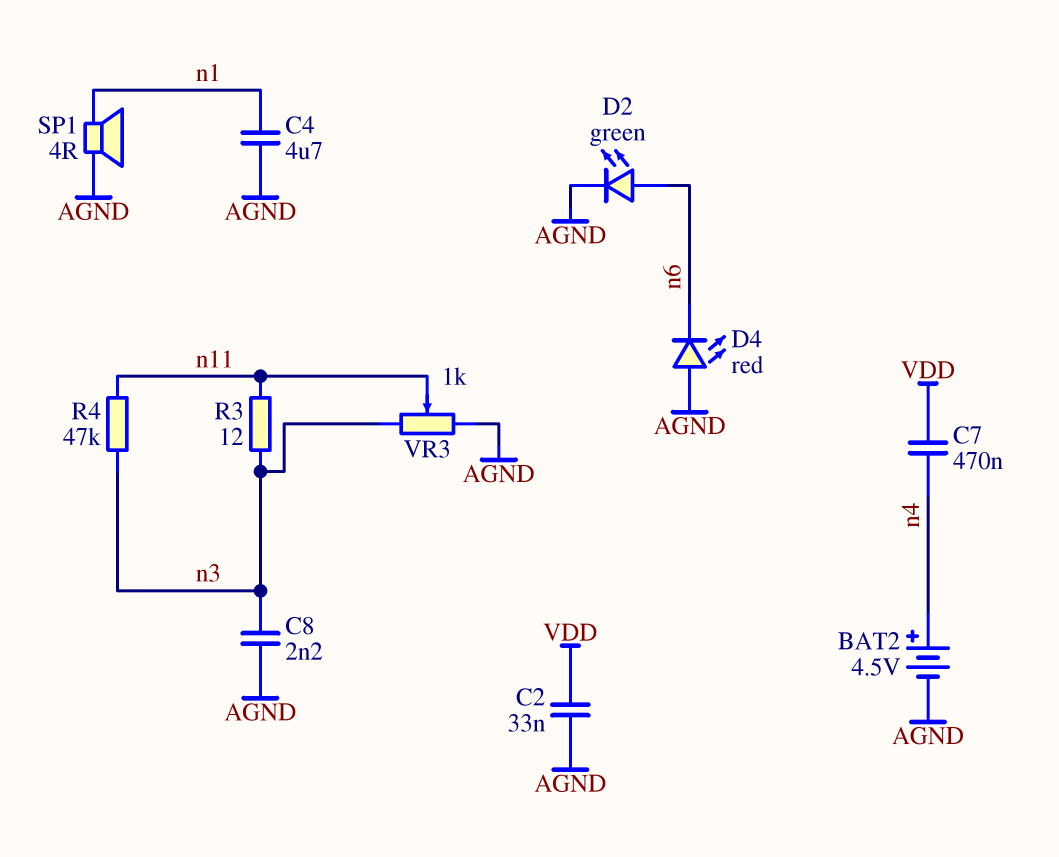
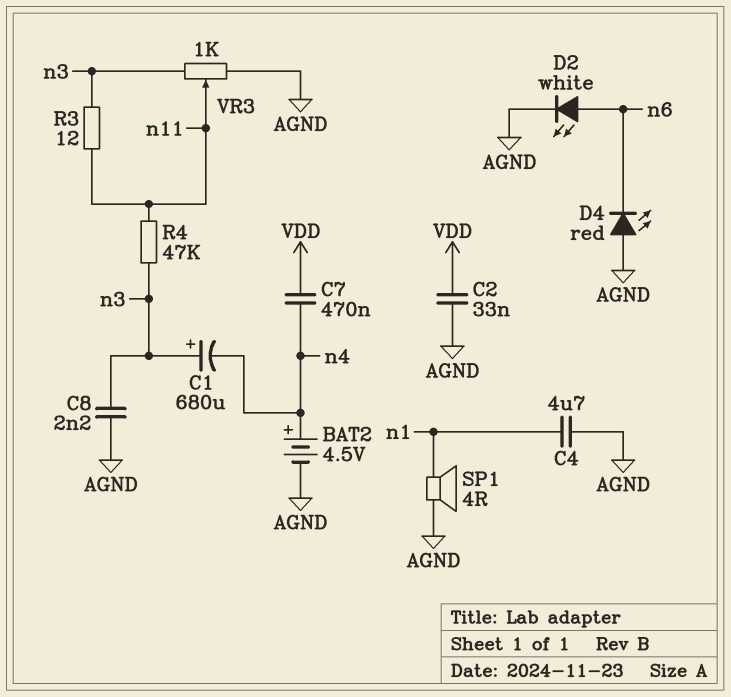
C1: none -> 680uF (plus n3, minus n4)
D2: LED green (A n6, K AGND) -> LED white (A n6, K AGND)

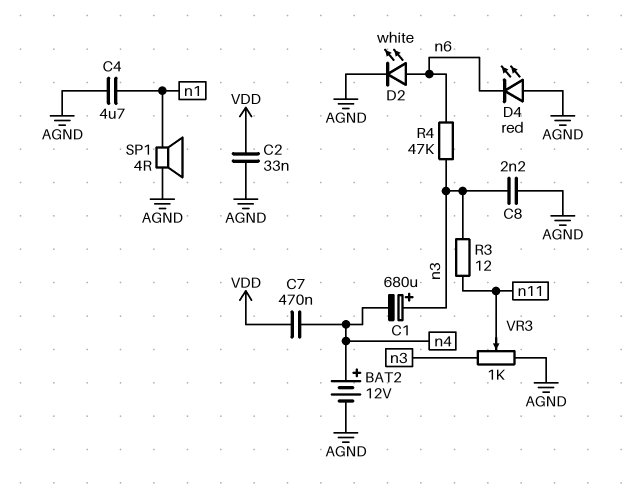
BAT2: 4.5V (plus n4, minus AGND) -> 12V (plus n4, minus AGND)
R4: 47k (n3, n11) -> 47k (n3, n6)

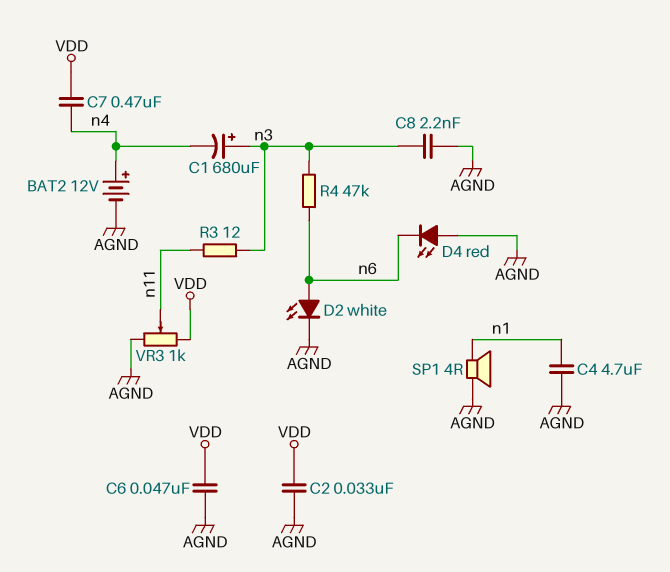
C6: none -> 47nF (AGND, VDD)
VR3: 1k (AGND, n3, wiper n11) -> 1k (AGND, VDD, wiper n11)

